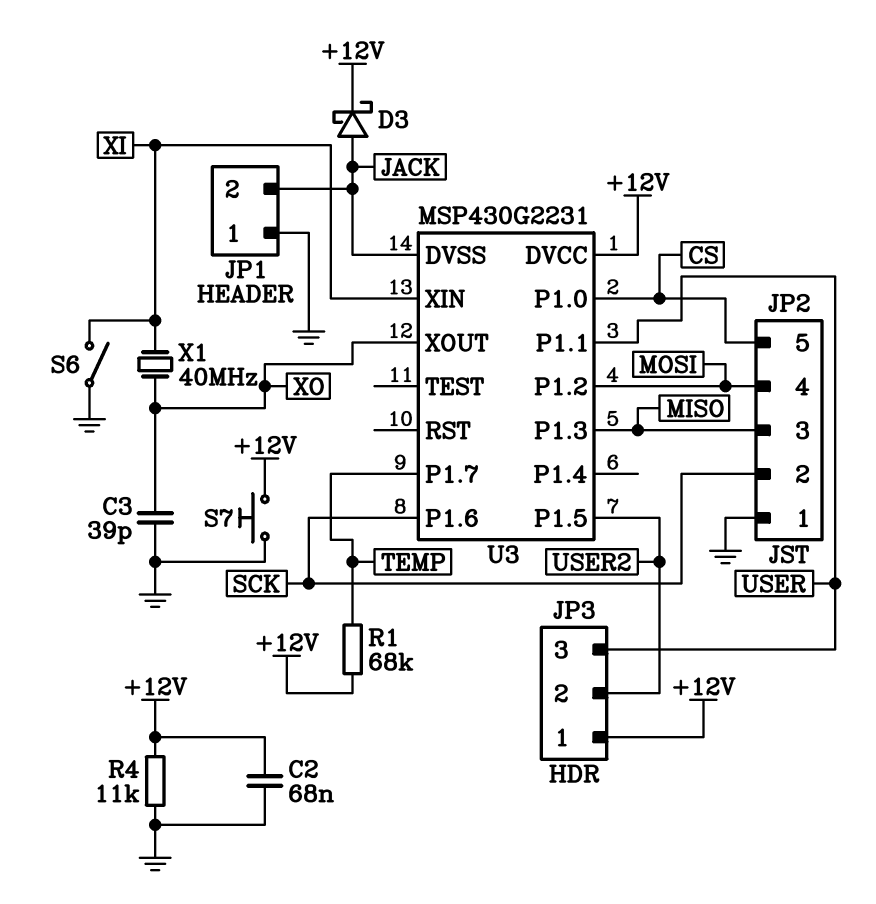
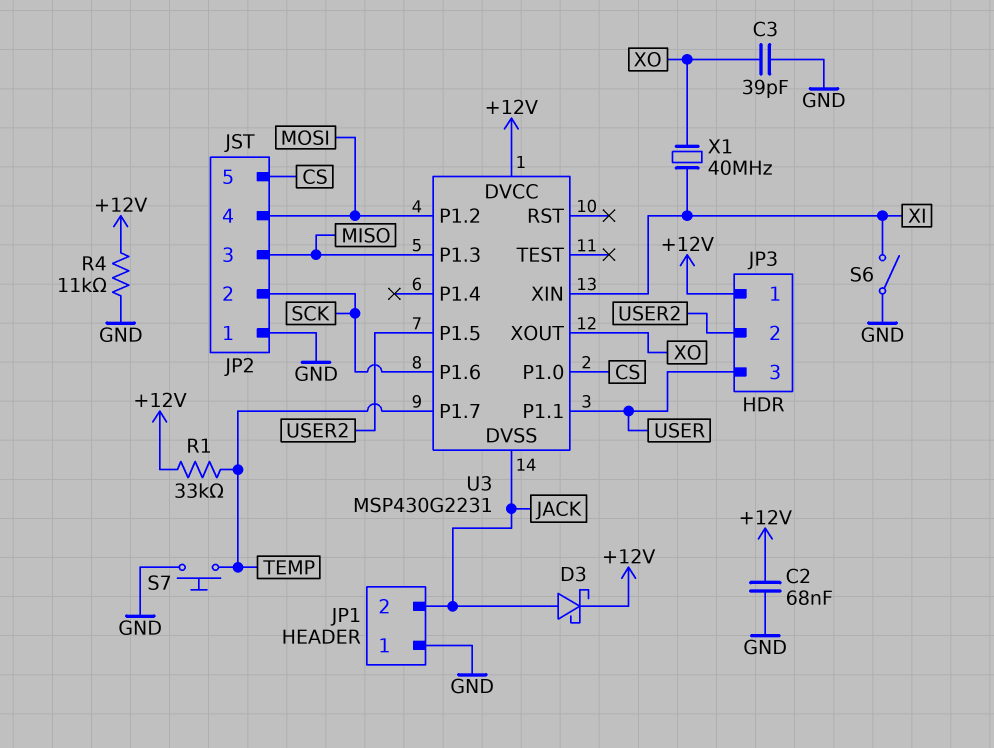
R1: 68k (+12V, TEMP) -> 33k (+12V, TEMP)
S7: button (+12V, GND) -> button (GND, TEMP)

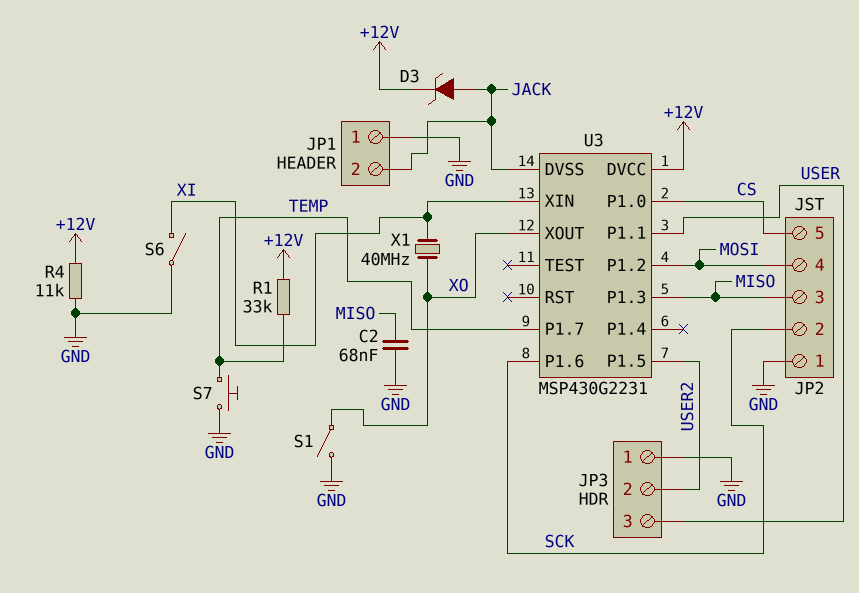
C2: 68nF (+12V, GND) -> 68nF (GND, MISO)
C3: 39pF (GND, XO) -> none
D3: schottky (A JACK, K +12V) -> zener (A JACK, K +12V)
JP3 pin 1: +12V -> GND
S1: none -> switch (GND, XO)

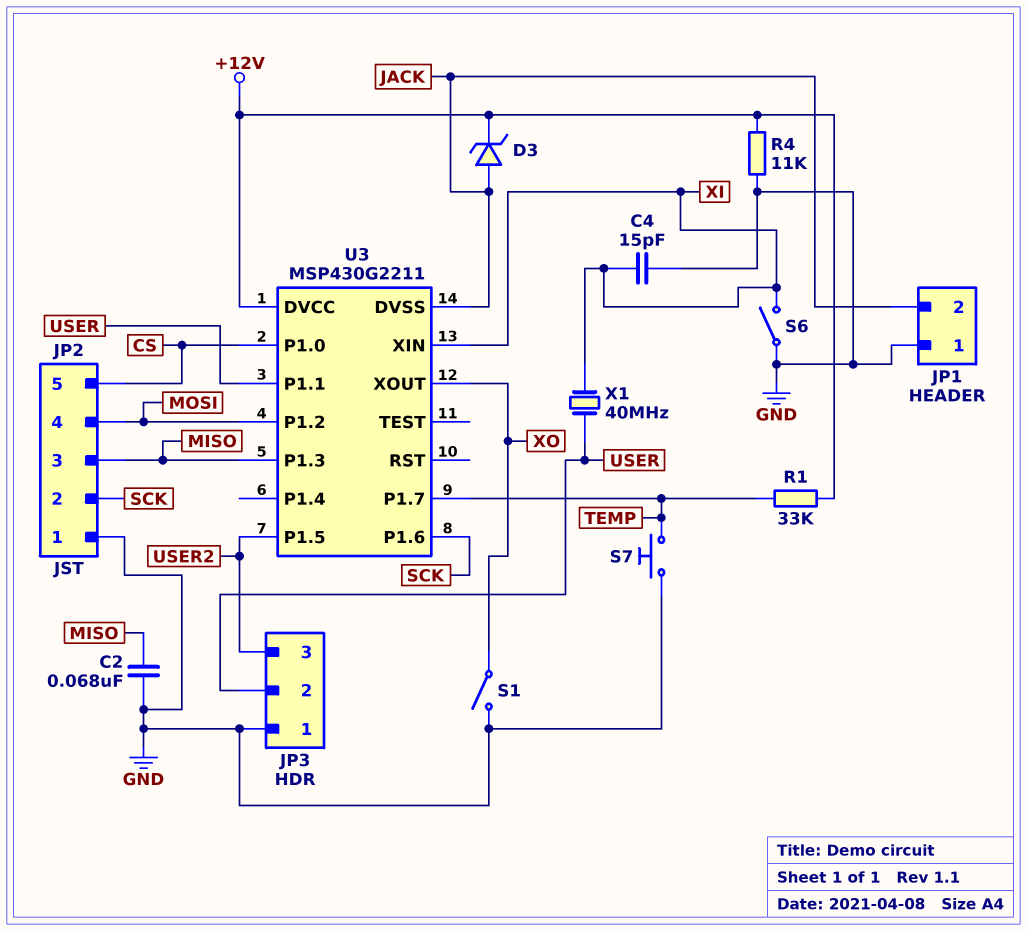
C4: none -> 15pF (GND, XI)
JP3 pin 2: USER2 -> USER
JP3 pin 3: USER -> USER2
U3: MSP430G2231 -> MSP430G2211
X1: 40MHz (XI, XO) -> 40MHz (USER, XI)

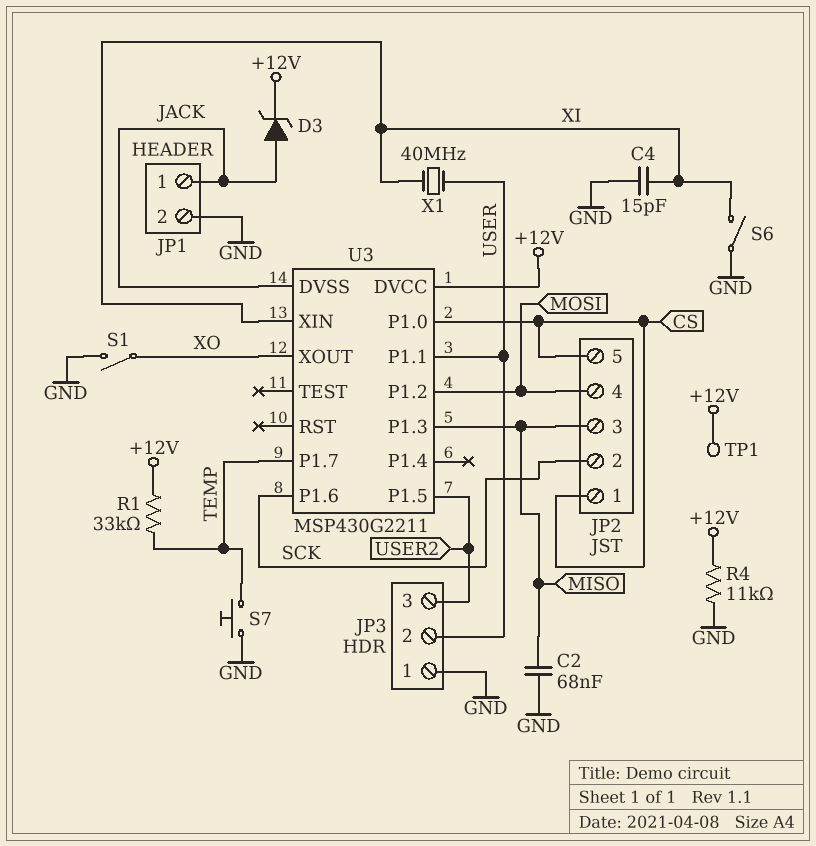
JP1 pin 1: GND -> JACK
JP1 pin 2: JACK -> GND
JP2 pin 1: GND -> CS
TP1: none -> test point (+12V)

